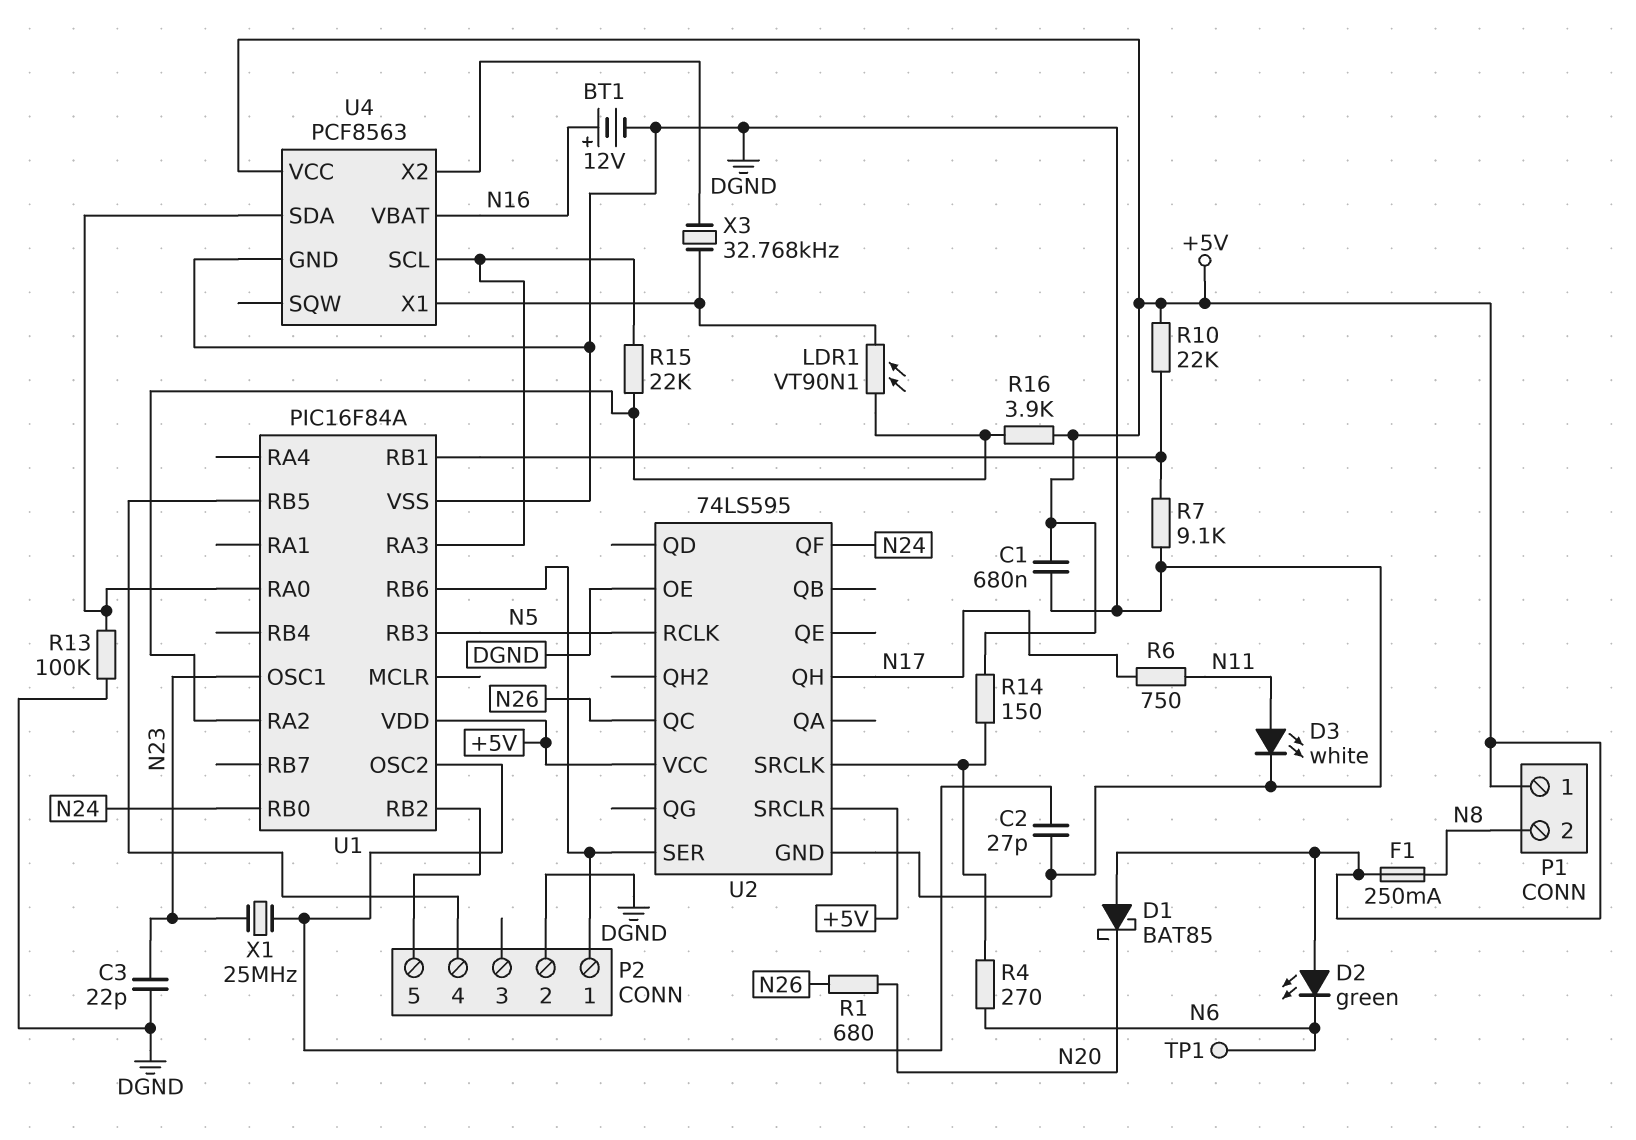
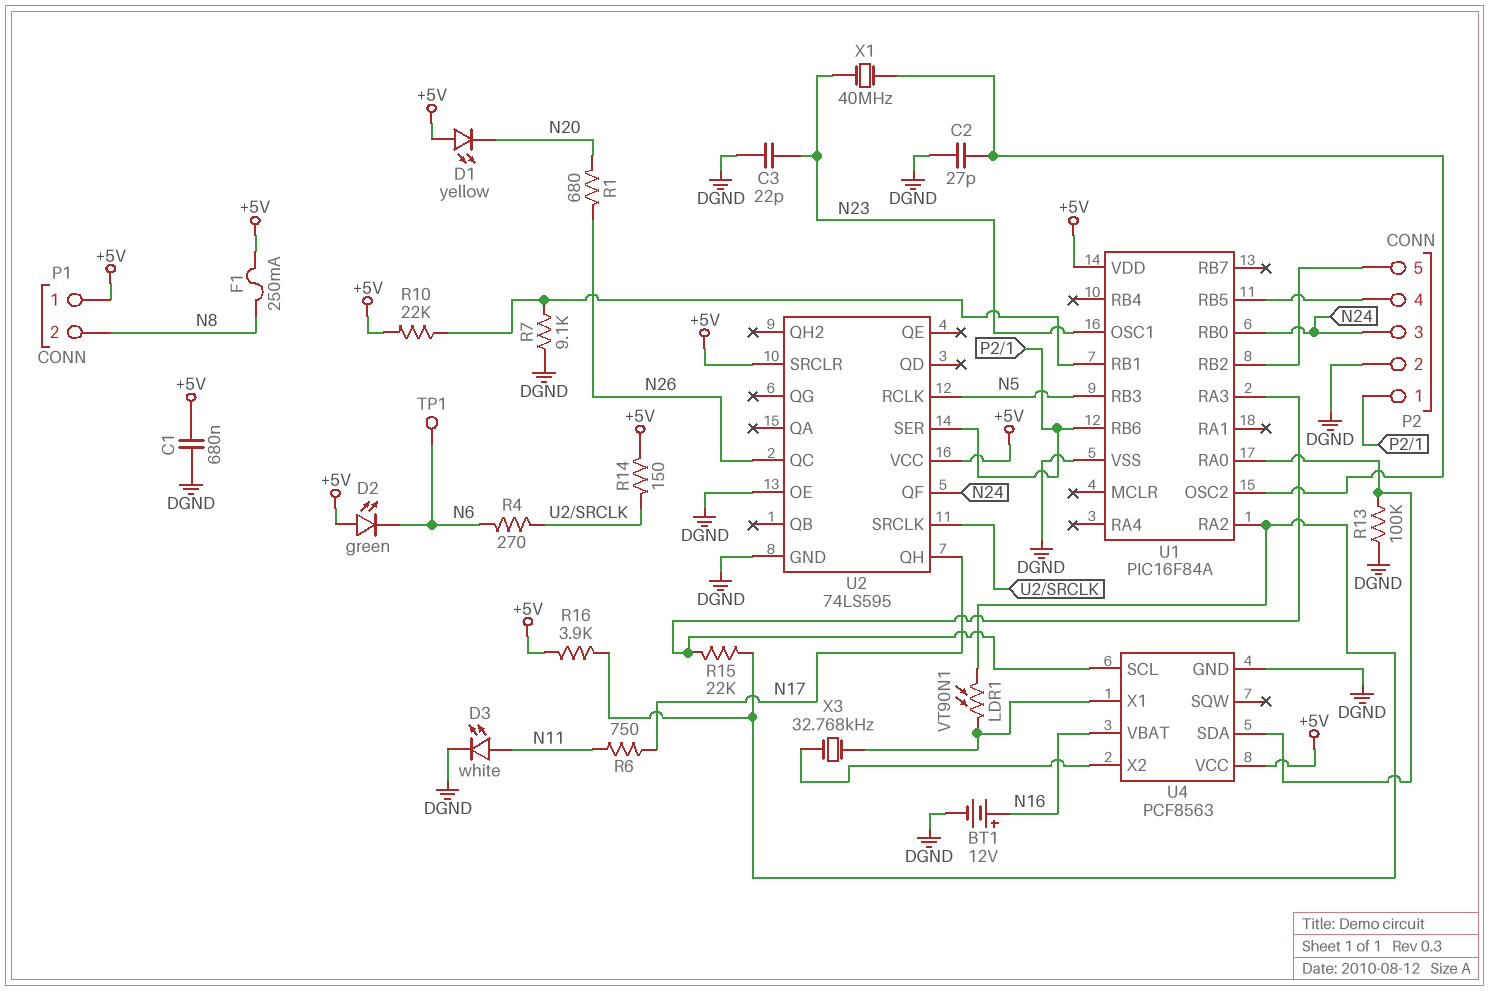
D1: schottky BAT85 (A +5V, K N20) -> LED yellow (A +5V, K N20)
P2 pin 3: none -> N24
X1: 25MHz (N23, U1/OSC2) -> 40MHz (N23, U1/OSC2)

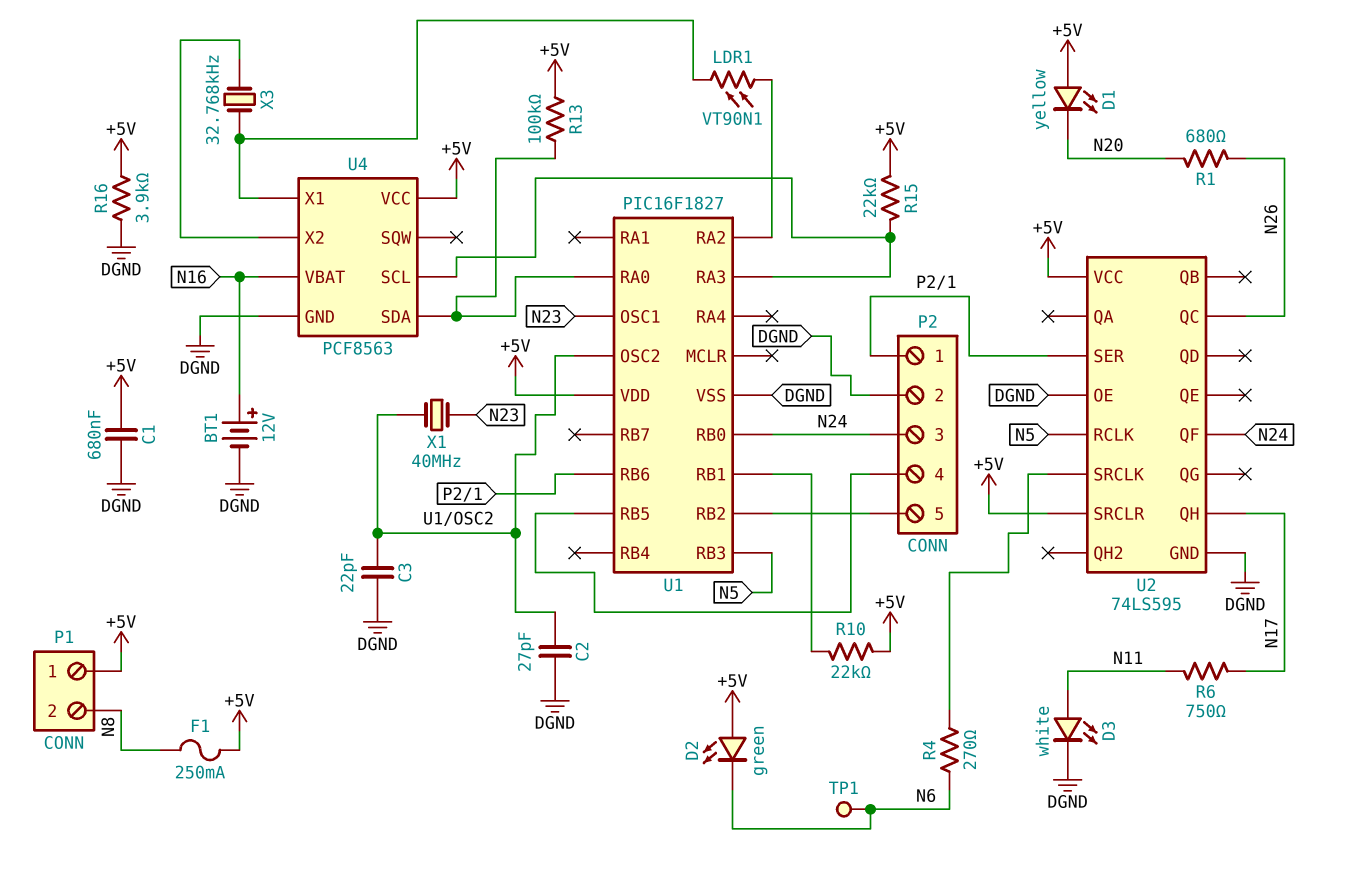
C3: 22pF (DGND, N23) -> 22pF (DGND, U1/OSC2)
R7: 9.1k (DGND, U1/RB1) -> none
R13: 100k (DGND, U1/RA0) -> 100k (+5V, U1/RA0)
R14: 150 (+5V, U2/SRCLK) -> none
R15: 22k (U1/RA2, U1/RA3) -> 22k (+5V, U1/RA3)
R16: 3.9k (+5V, U1/RA2) -> 3.9k (+5V, DGND)
U1: PIC16F84A -> PIC16F1827

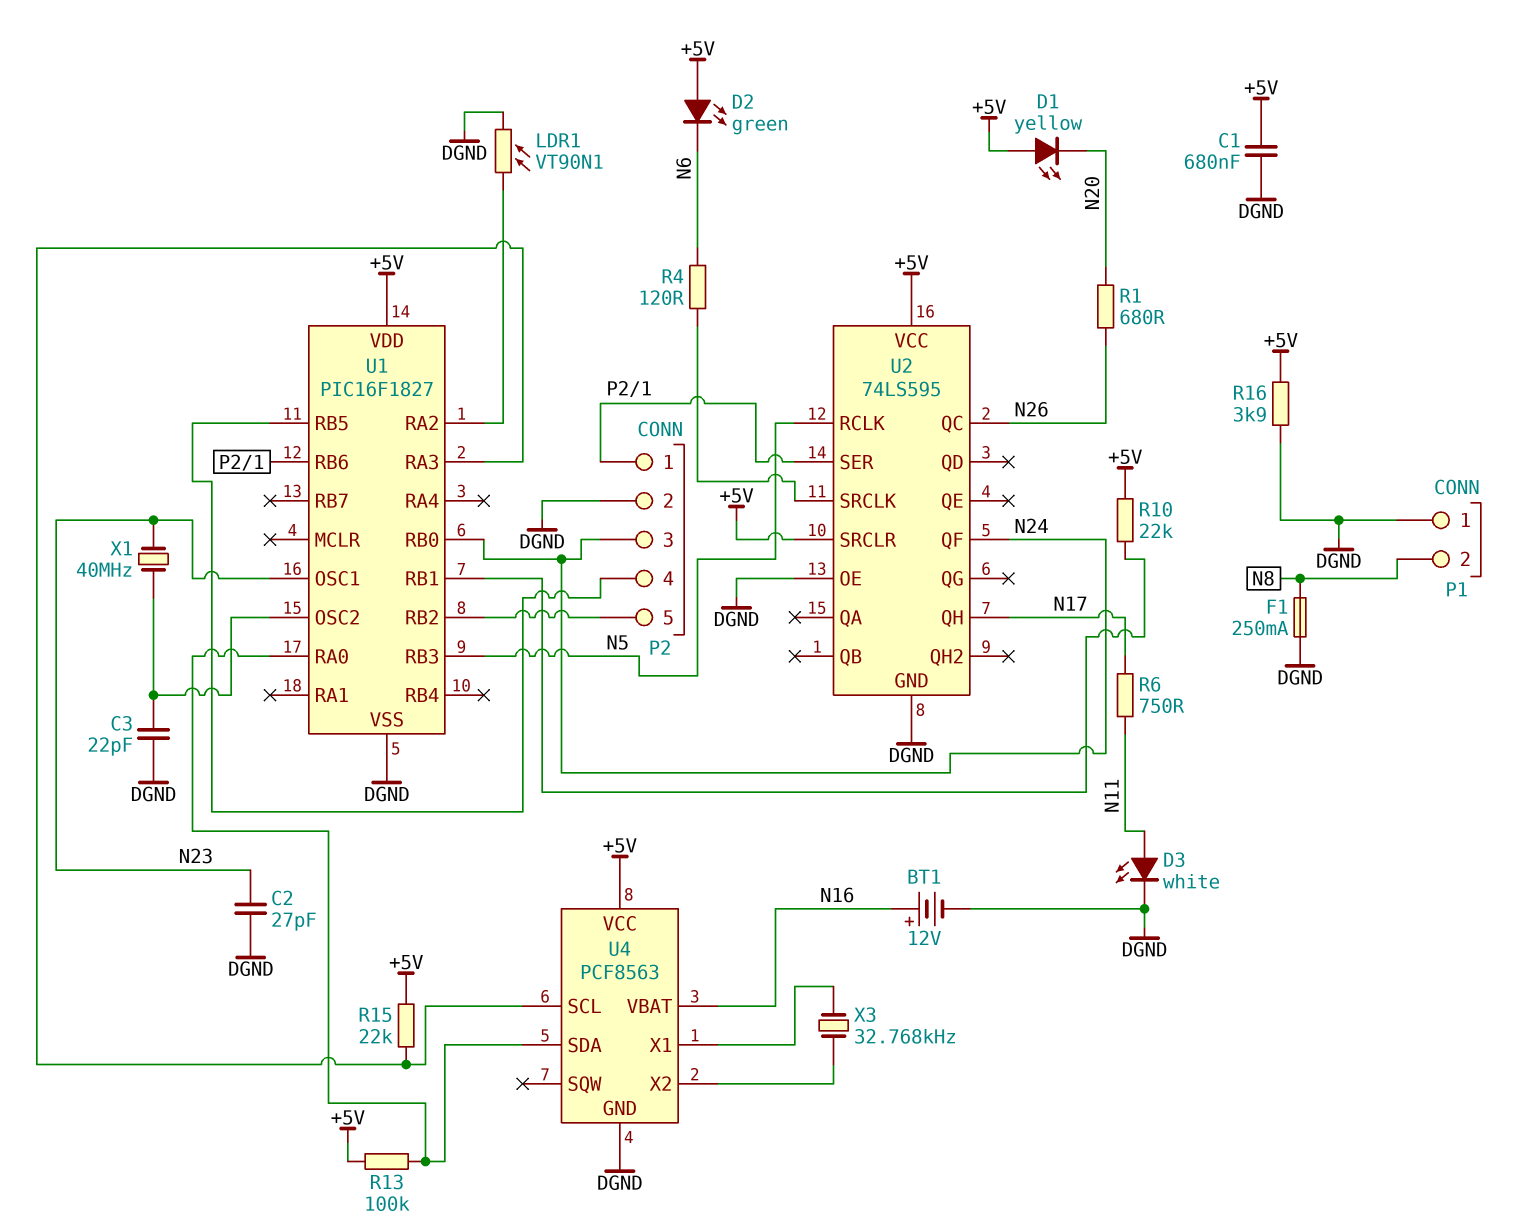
C2: 27pF (DGND, U1/OSC2) -> 27pF (DGND, N23)
F1: 250mA (+5V, N8) -> 250mA (DGND, N8)
LDR1: VT90N1 (U1/RA2, U4/X1) -> VT90N1 (DGND, U1/RA2)
P1 pin 1: +5V -> DGND
R4: 270 (N6, U2/SRCLK) -> 120 (N6, U2/SRCLK)
TP1: test point (N6) -> none

